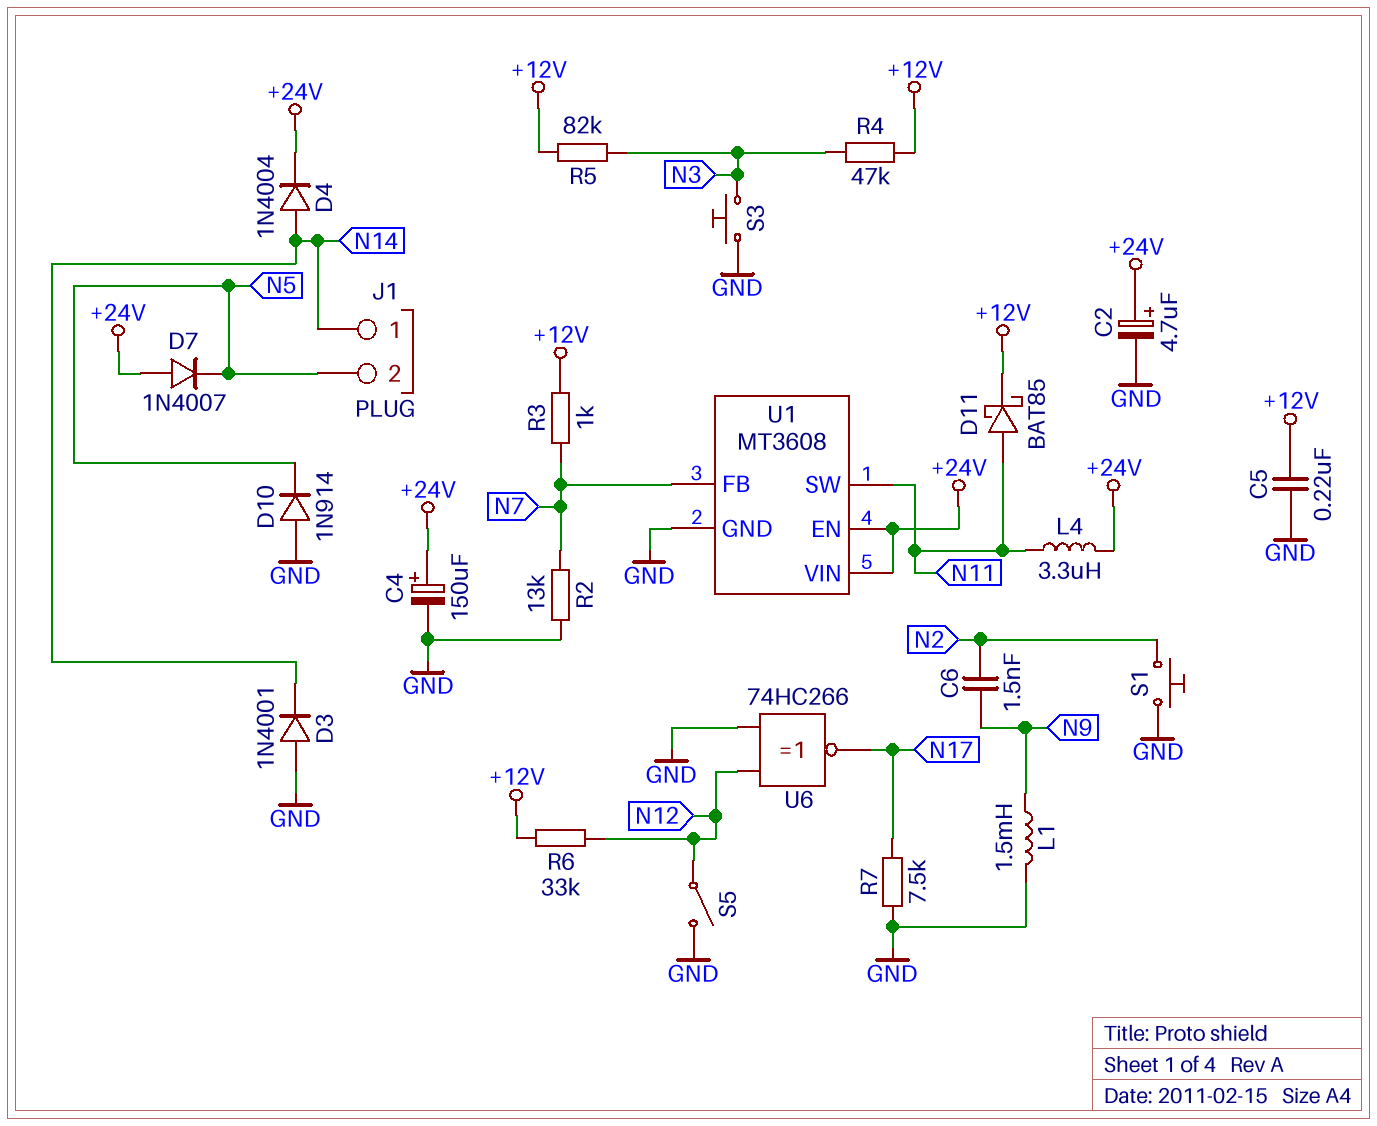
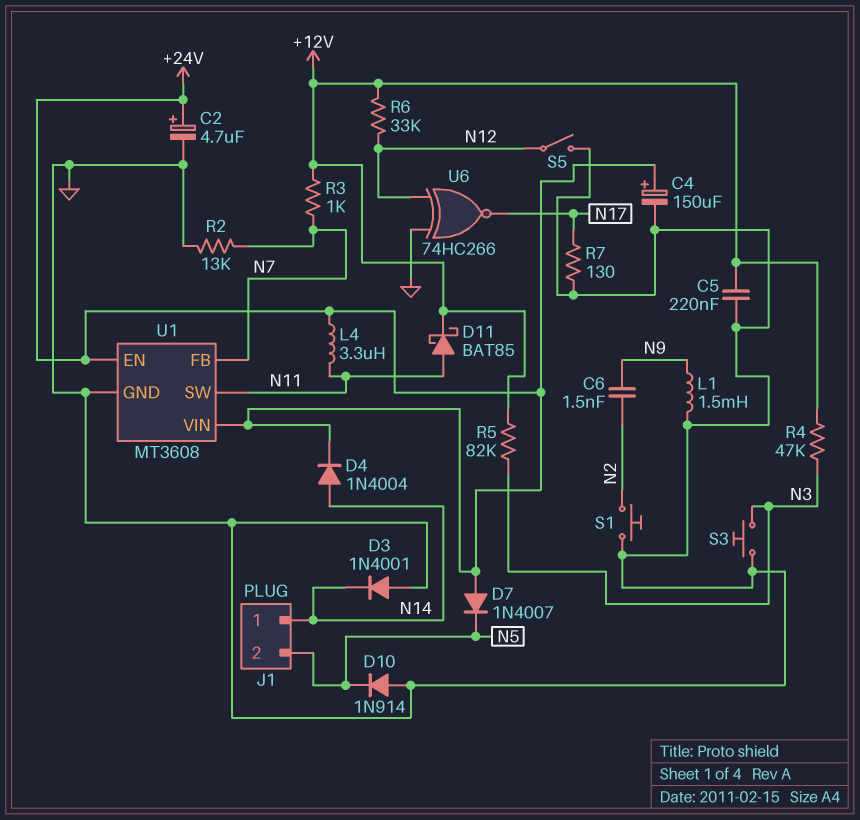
R7: 7.5k (GND, N17) -> 130 (GND, N17)

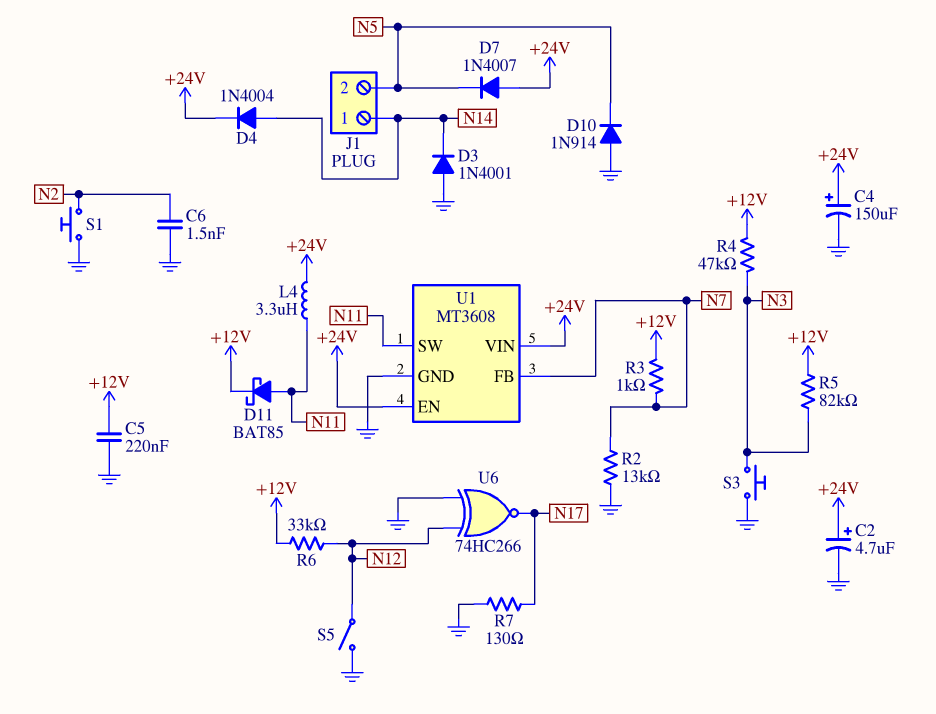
C6: 1.5nF (N2, N9) -> 1.5nF (GND, N2)
L1: 1.5mH (GND, N9) -> none

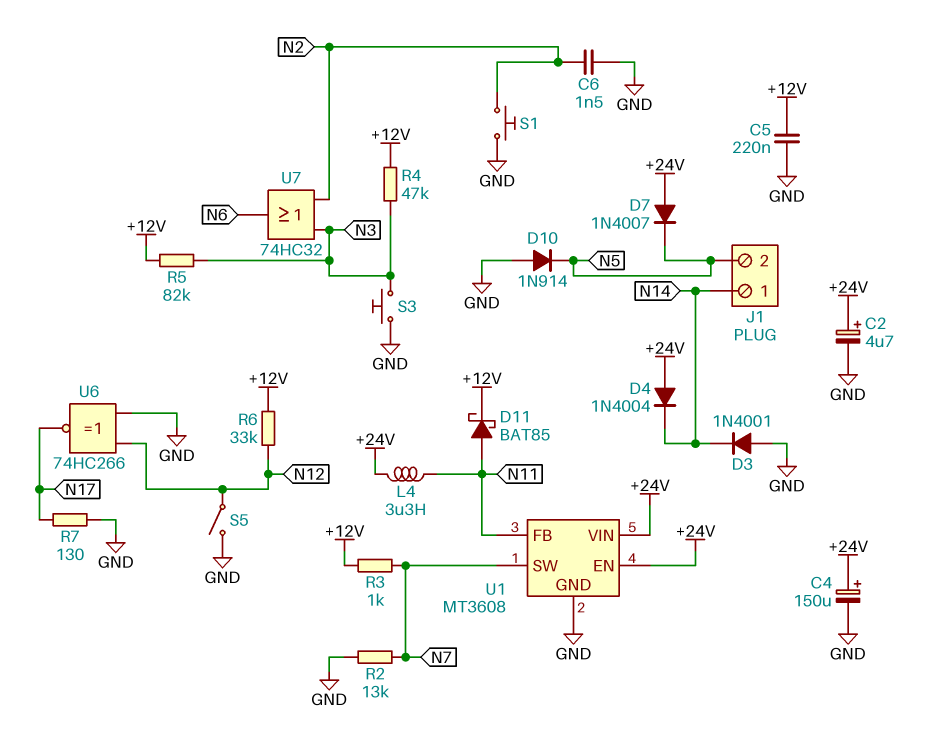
D4: diode 1N4004 (A N14, K +24V) -> diode 1N4004 (A +24V, K N14)
U1 pin FB: N7 -> N11
U1 pin SW: N11 -> N7
U7: none -> OR 74HC32 (in N2, in N3, out N6)

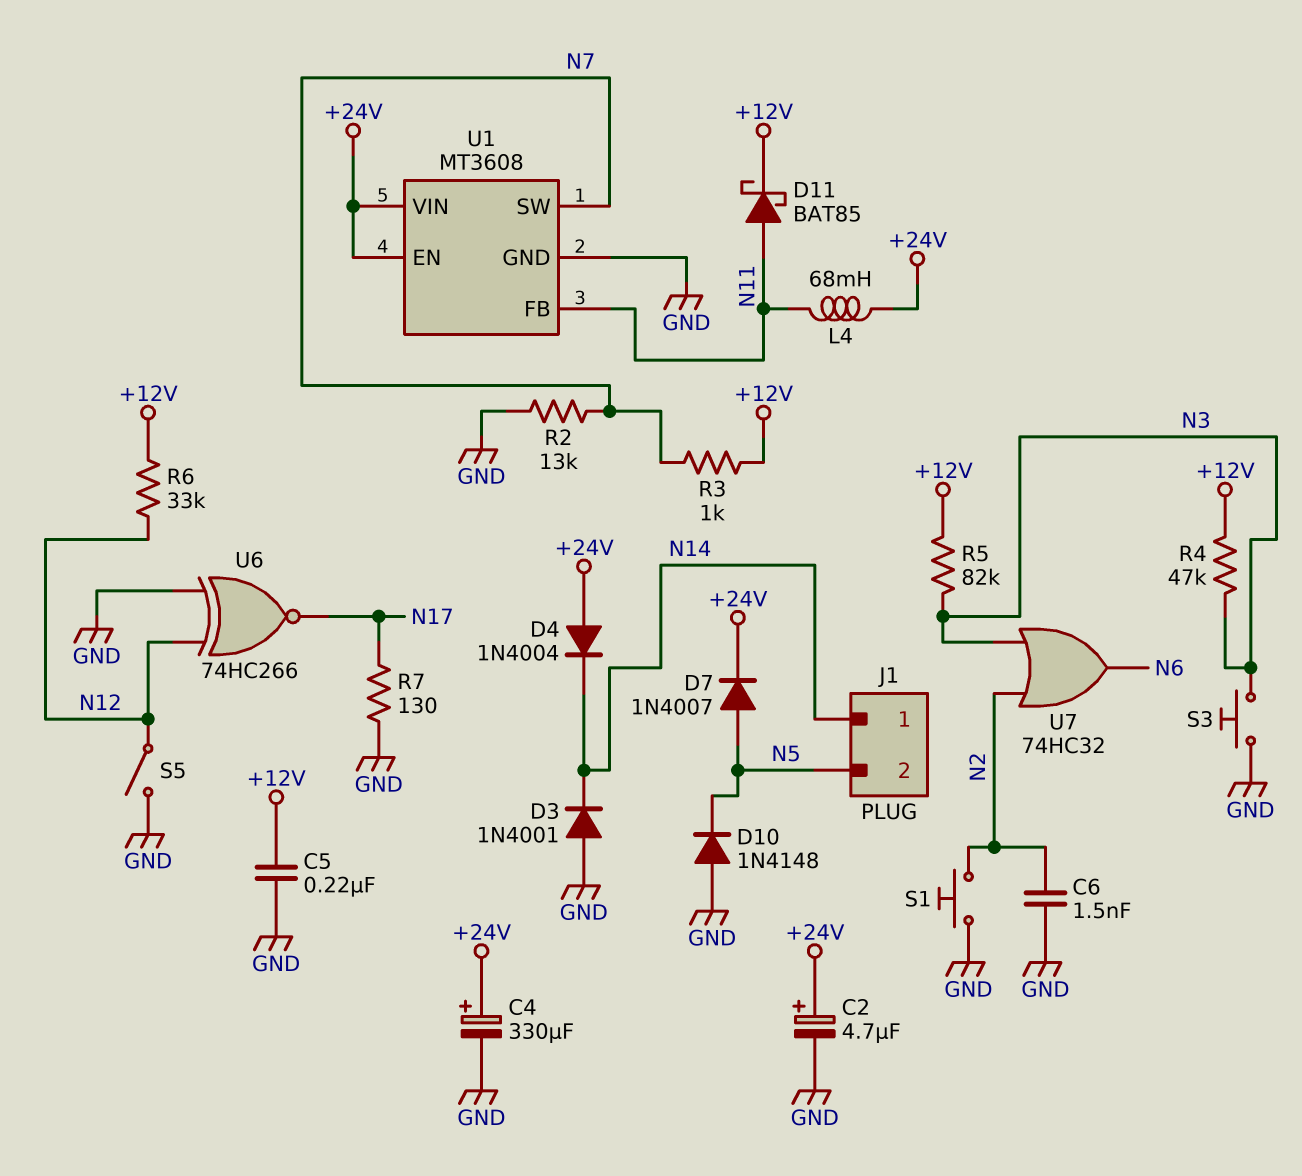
C4: 150uF (plus +24V, minus GND) -> 330uF (plus +24V, minus GND)
D7: diode 1N4007 (A +24V, K N5) -> diode 1N4007 (A N5, K +24V)
D10: diode 1N914 (A GND, K N5) -> diode 1N4148 (A GND, K N5)
L4: 3.3uH (+24V, N11) -> 68mH (+24V, N11)

